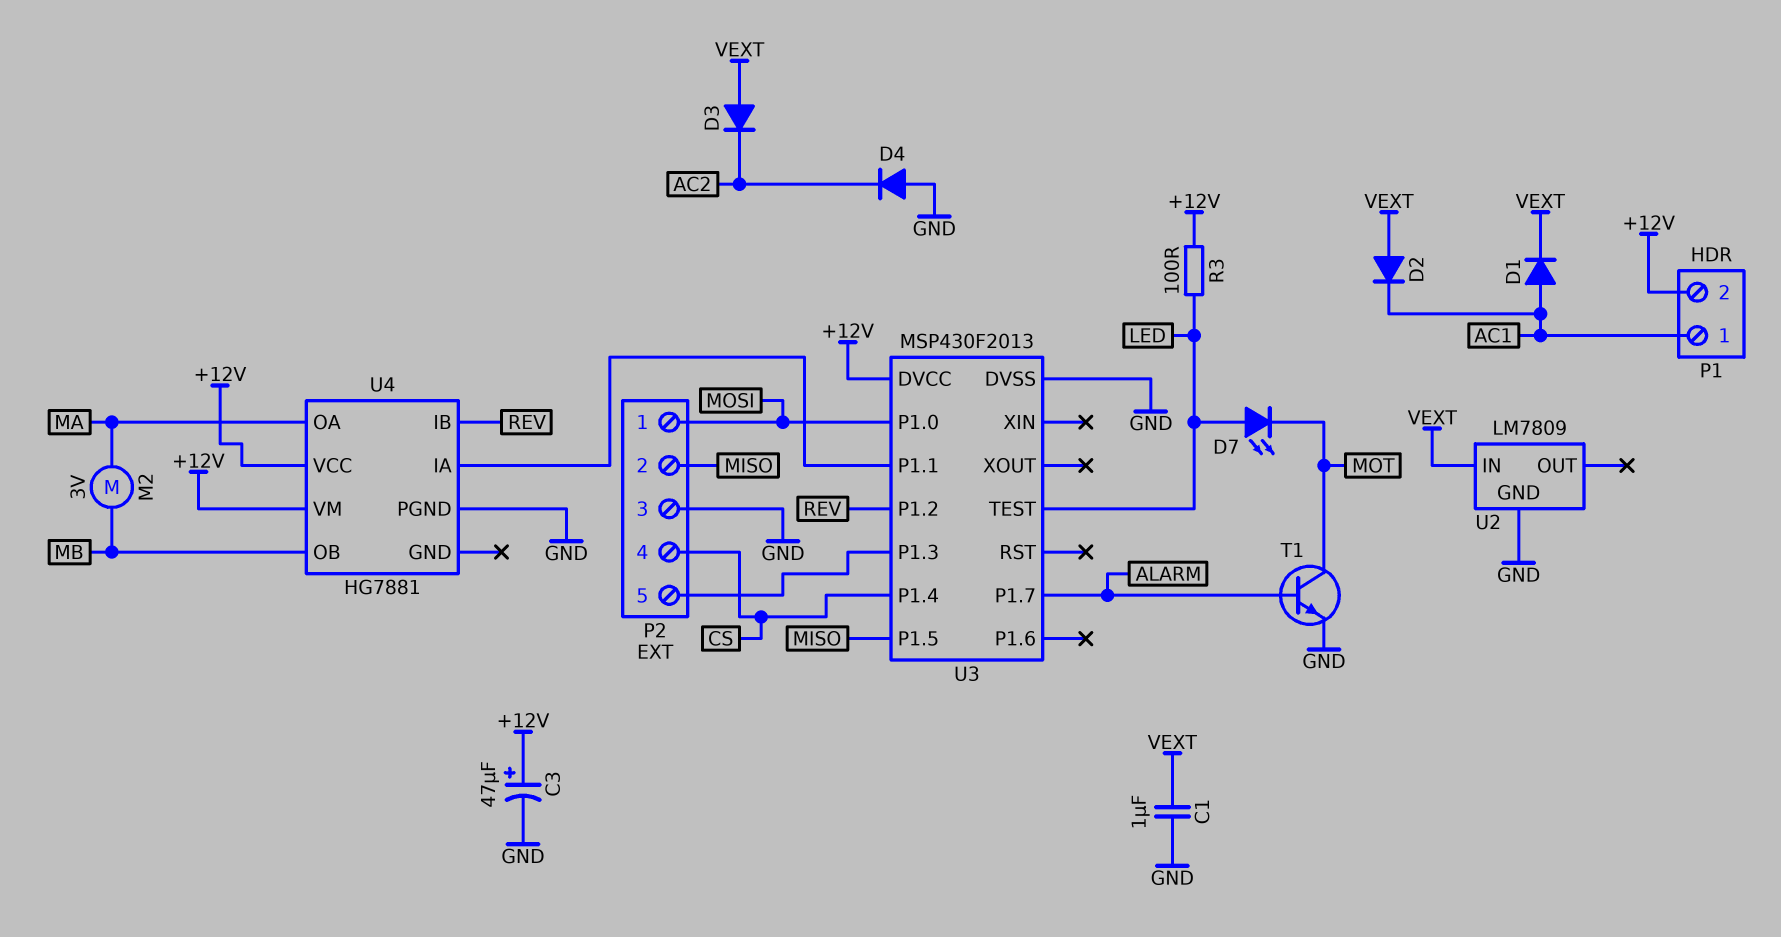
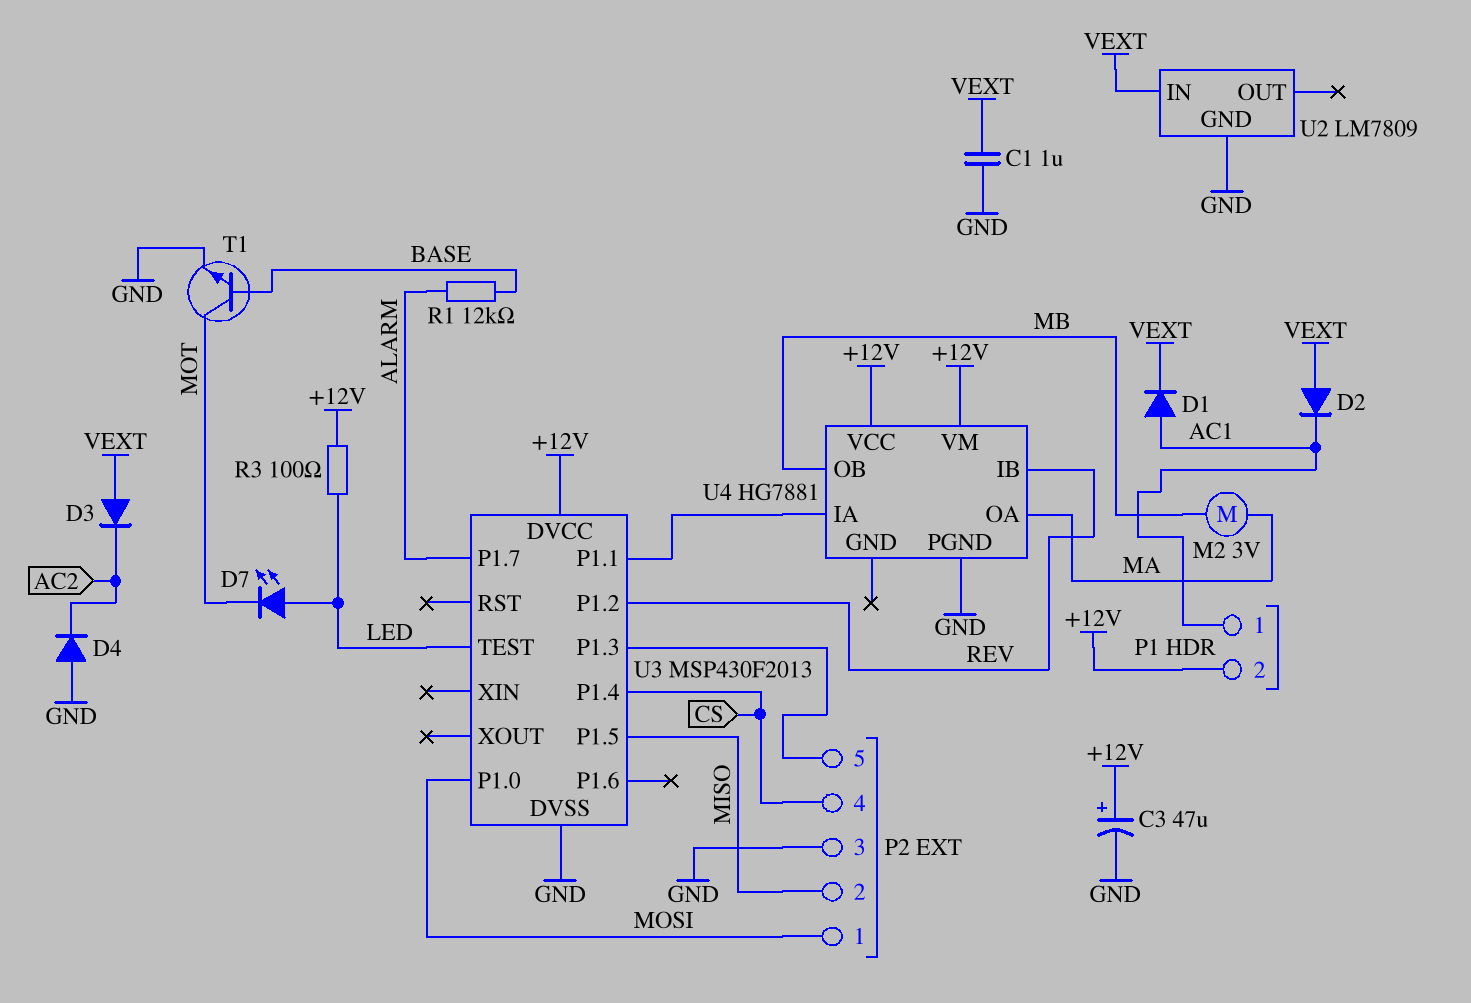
R1: none -> 12k (ALARM, BASE)
T1: NPN (B ALARM, C MOT, E GND) -> NPN (B BASE, C MOT, E GND)

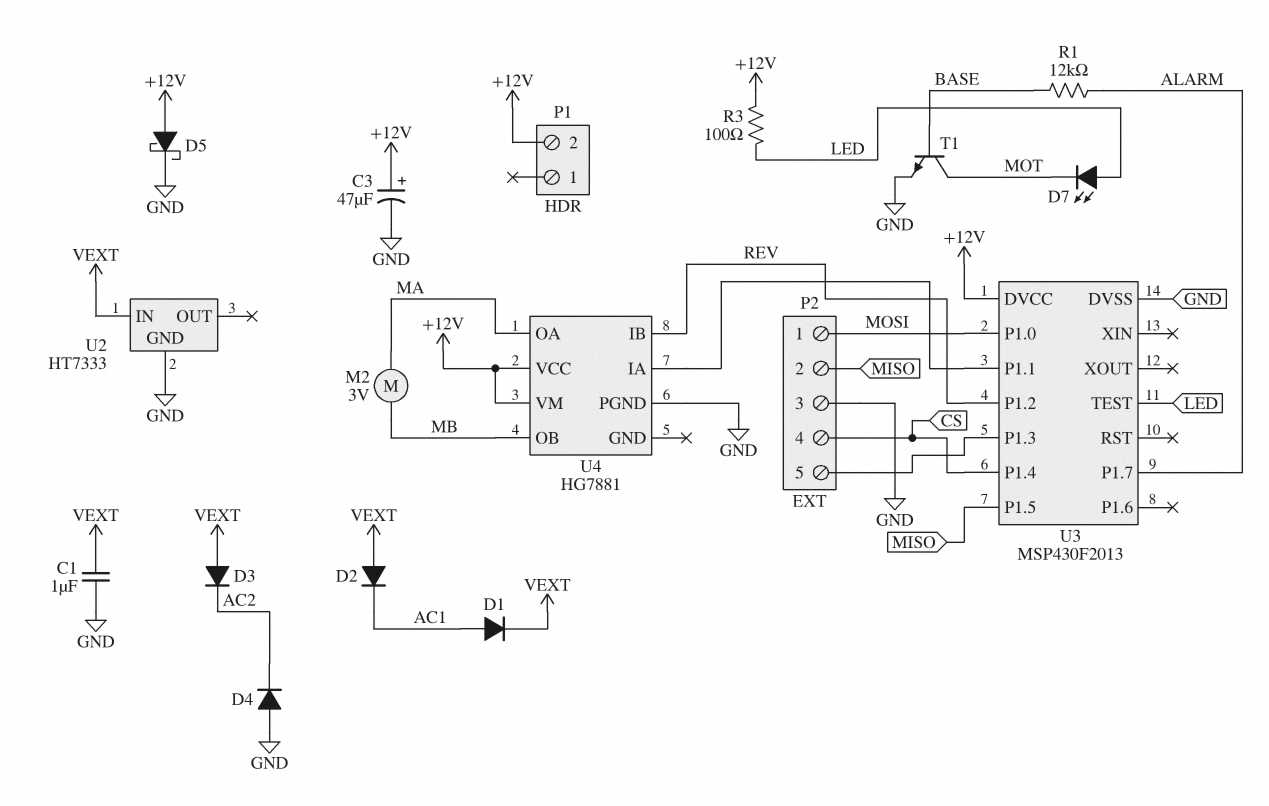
D5: none -> schottky (A +12V, K GND)
P1 pin 1: AC1 -> none
U2: LM7809 -> HT7333

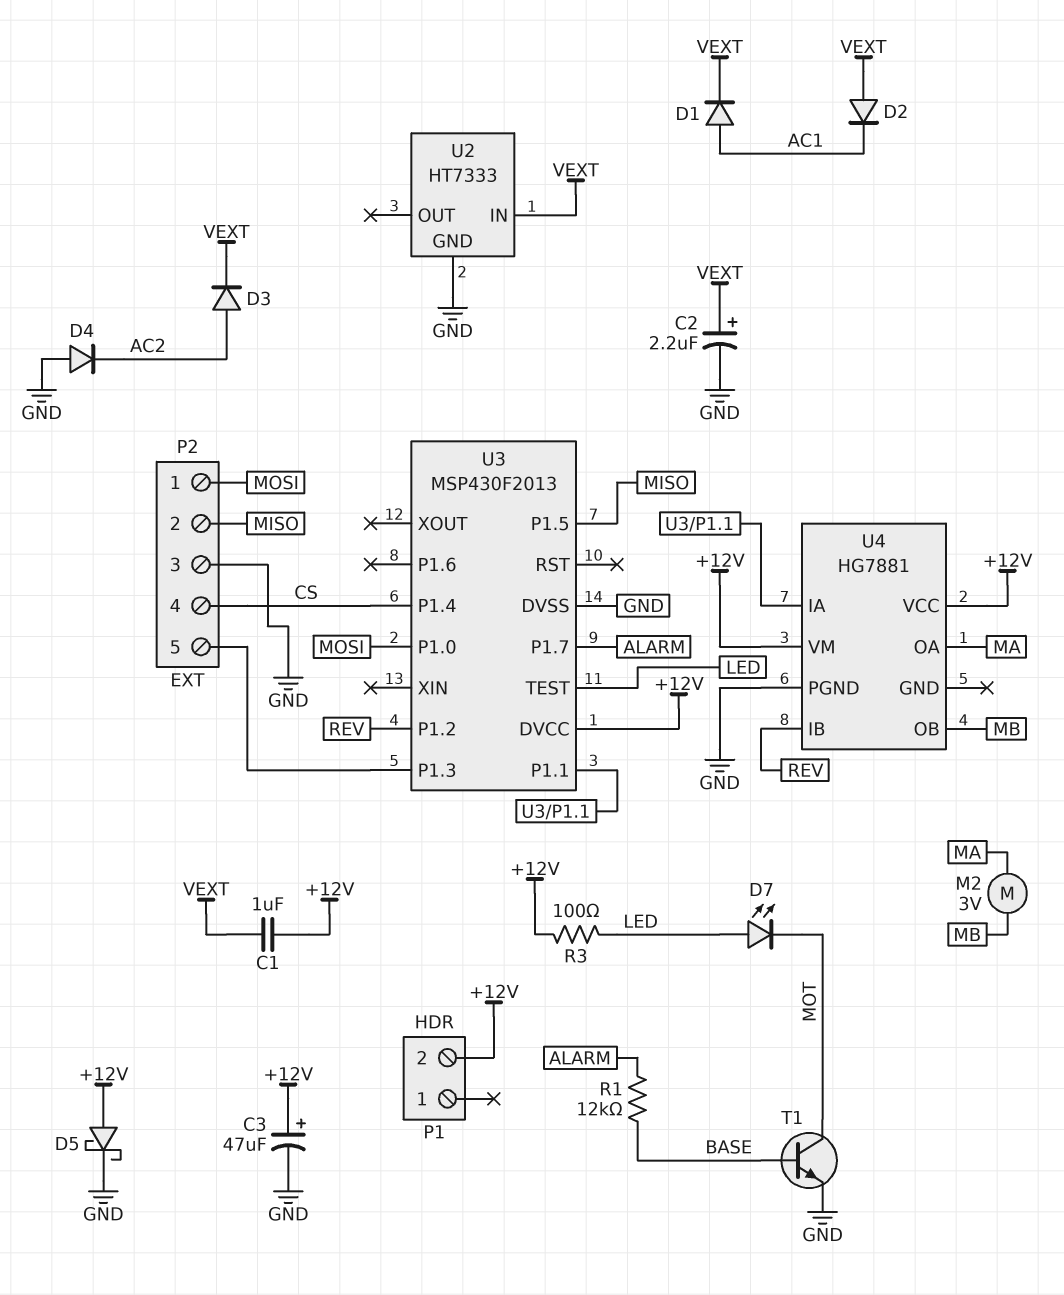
C1: 1uF (GND, VEXT) -> 1uF (+12V, VEXT)
C2: none -> 2.2uF (plus VEXT, minus GND)
D3: diode (A VEXT, K AC2) -> diode (A AC2, K VEXT)

